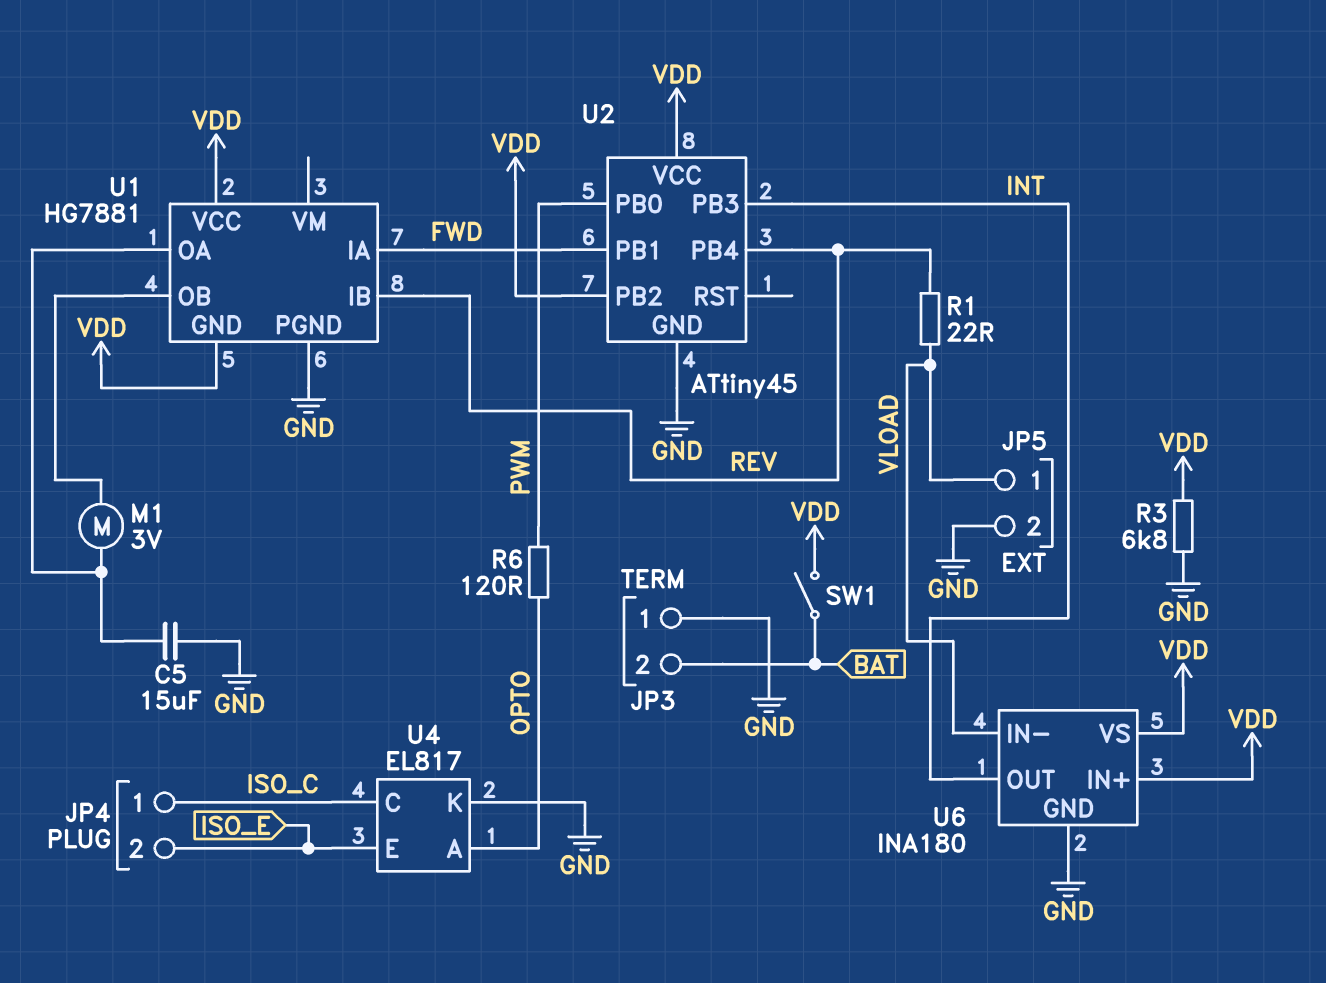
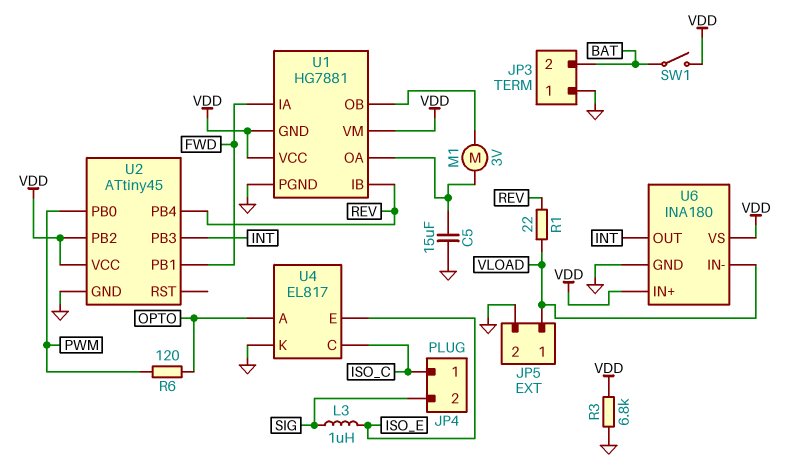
JP4 pin 2: ISO_E -> SIG
L3: none -> 1uH (ISO_E, SIG)
U1 pin VM: none -> VDD

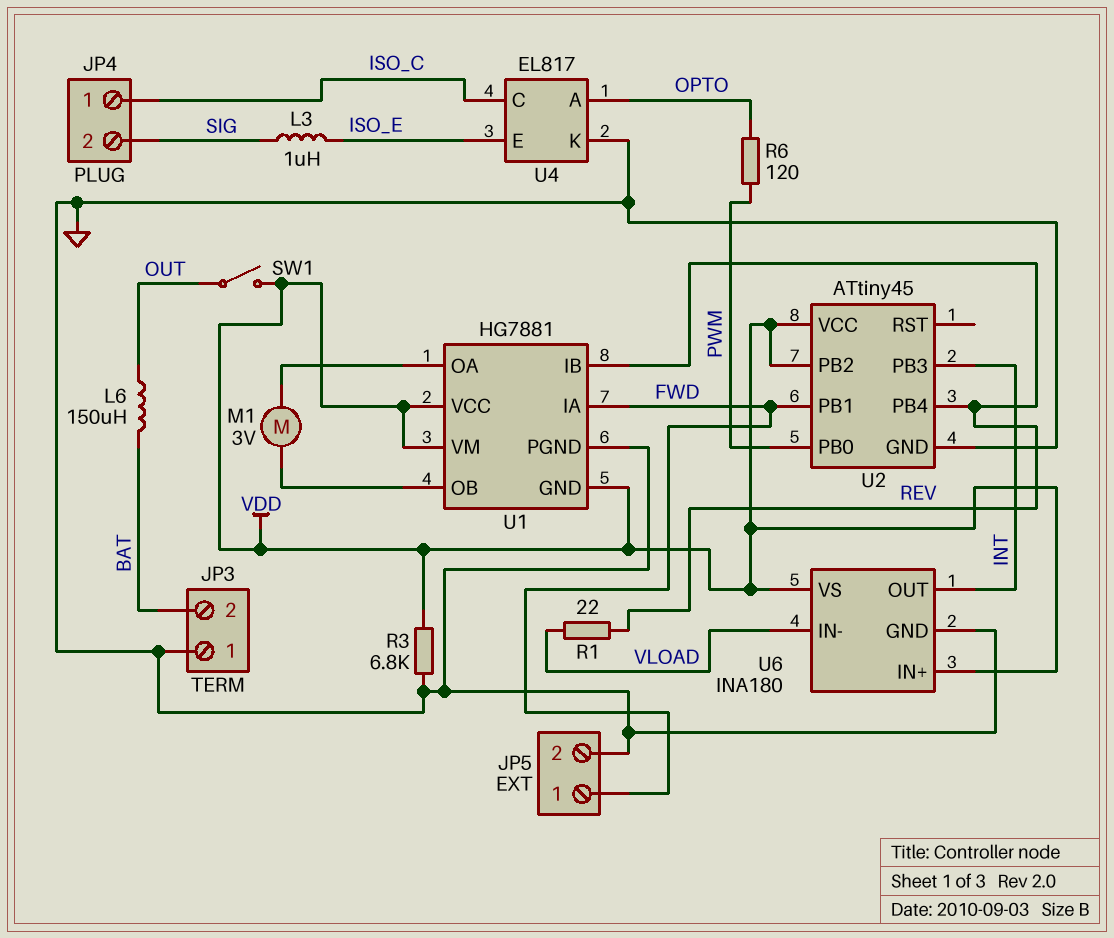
C5: 15uF (GND, U1/OA) -> none
JP5 pin 1: VLOAD -> FWD
L6: none -> 150uH (BAT, OUT)
SW1: switch (BAT, VDD) -> switch (OUT, VDD)

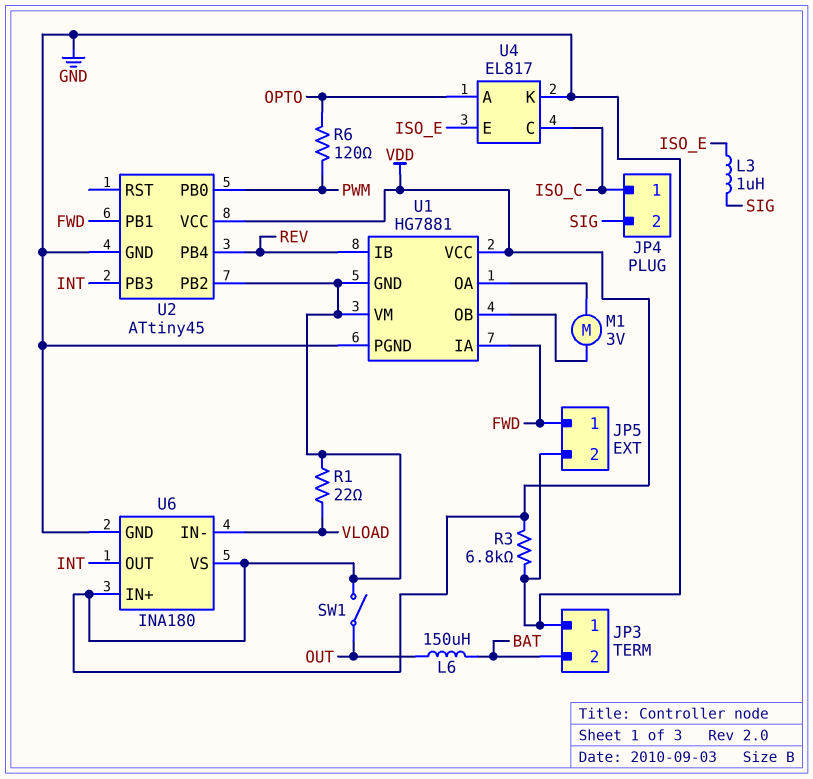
R1: 22 (REV, VLOAD) -> 22 (VDD, VLOAD)

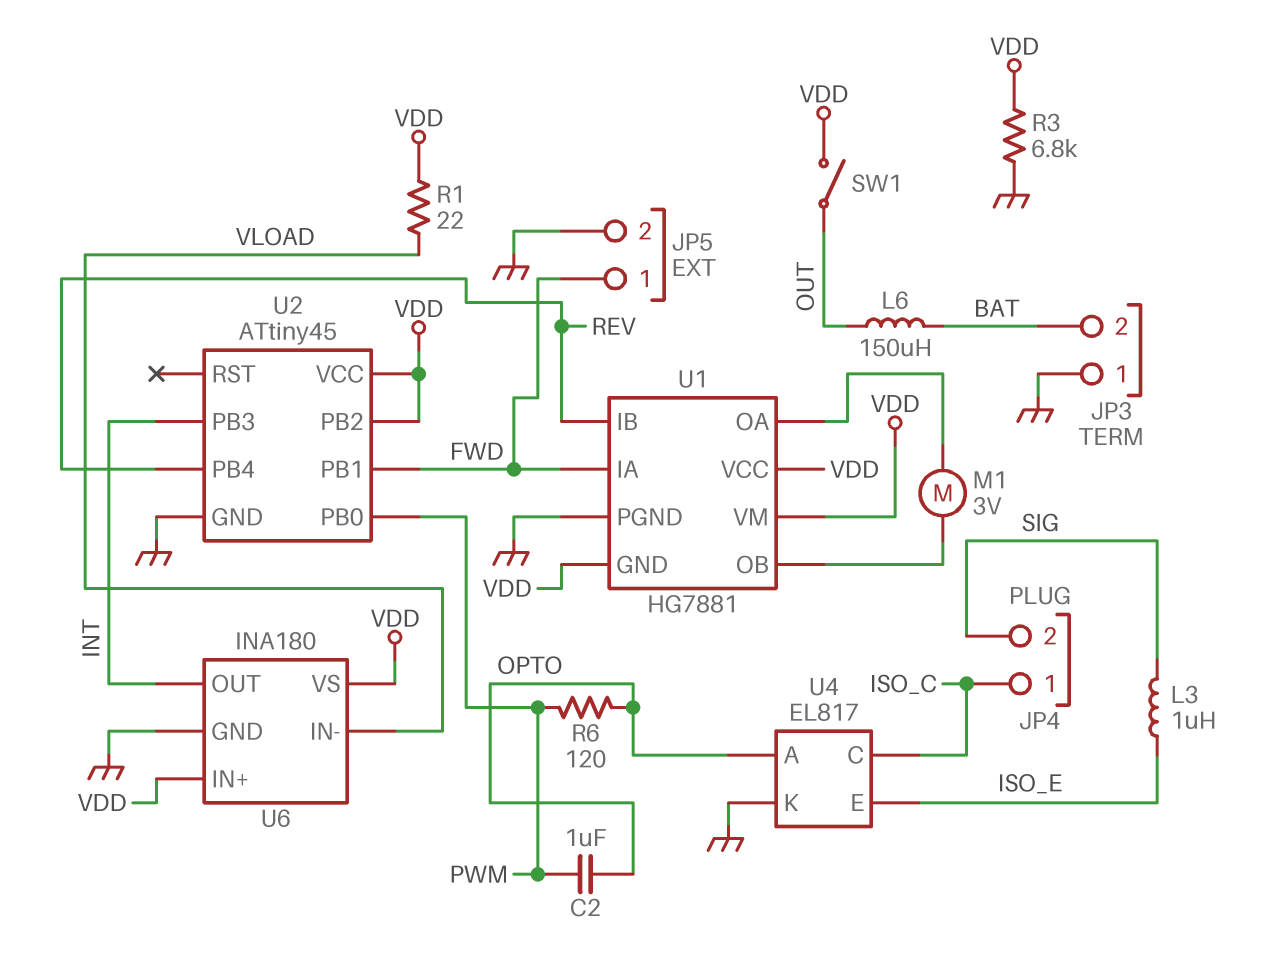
C2: none -> 1uF (OPTO, PWM)

